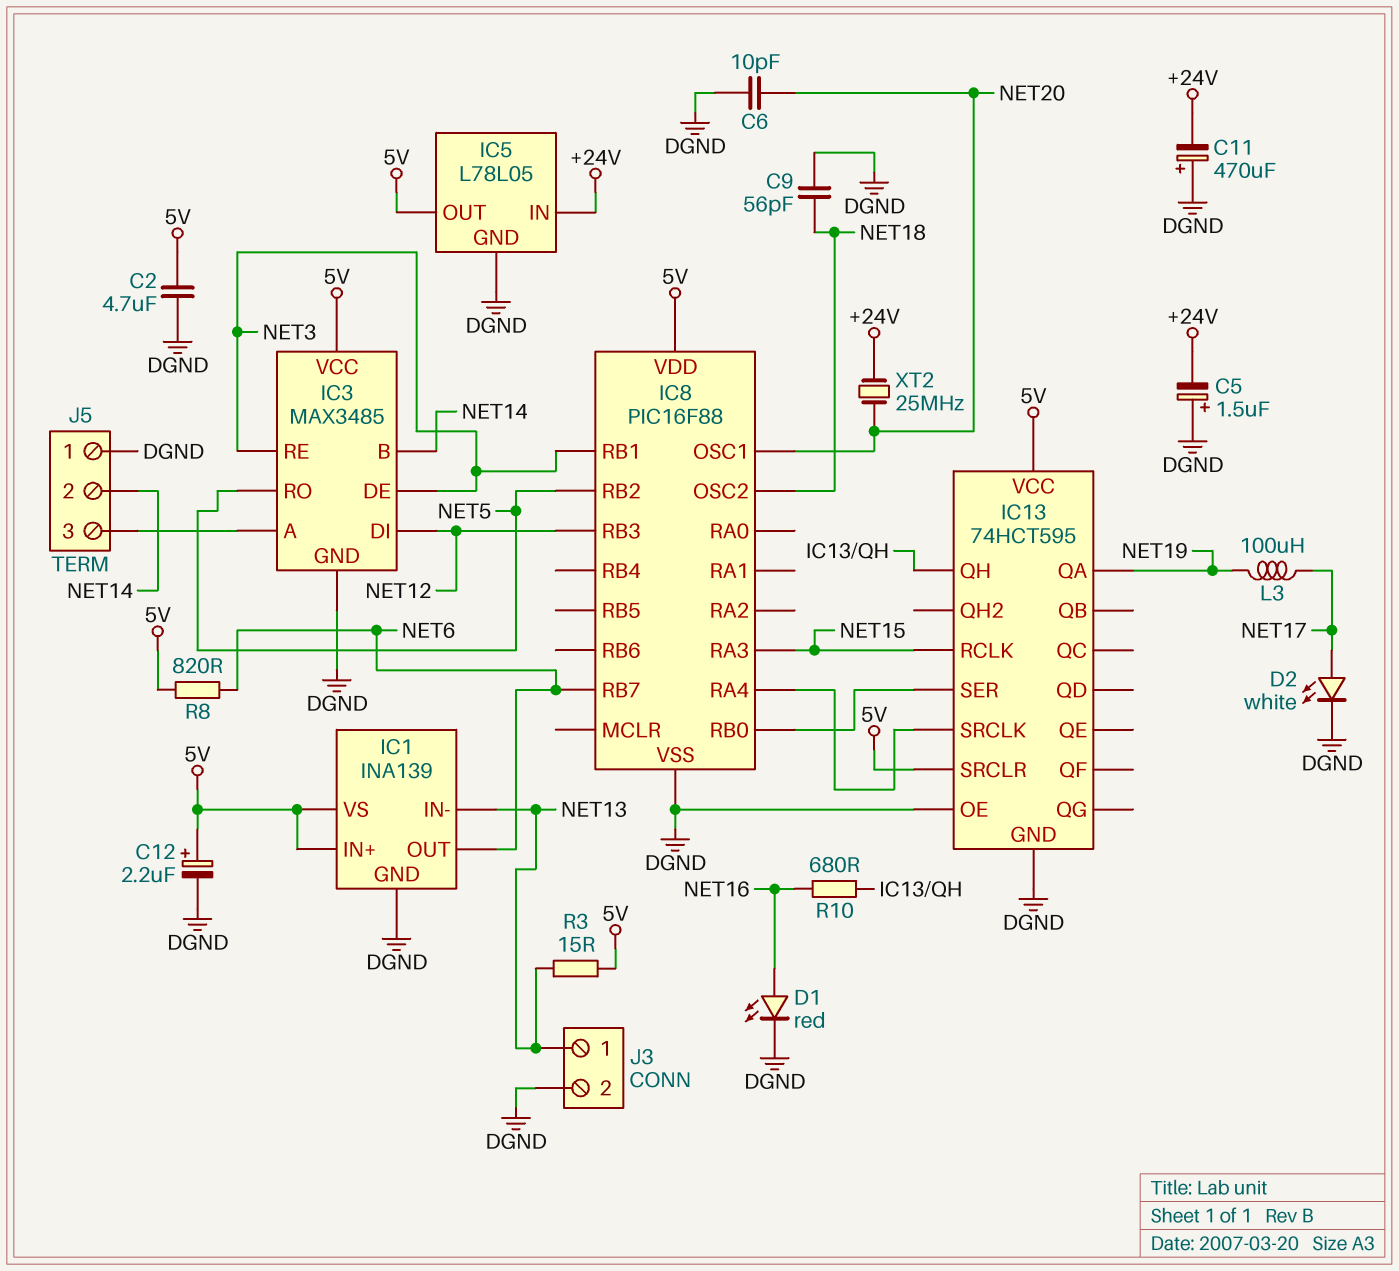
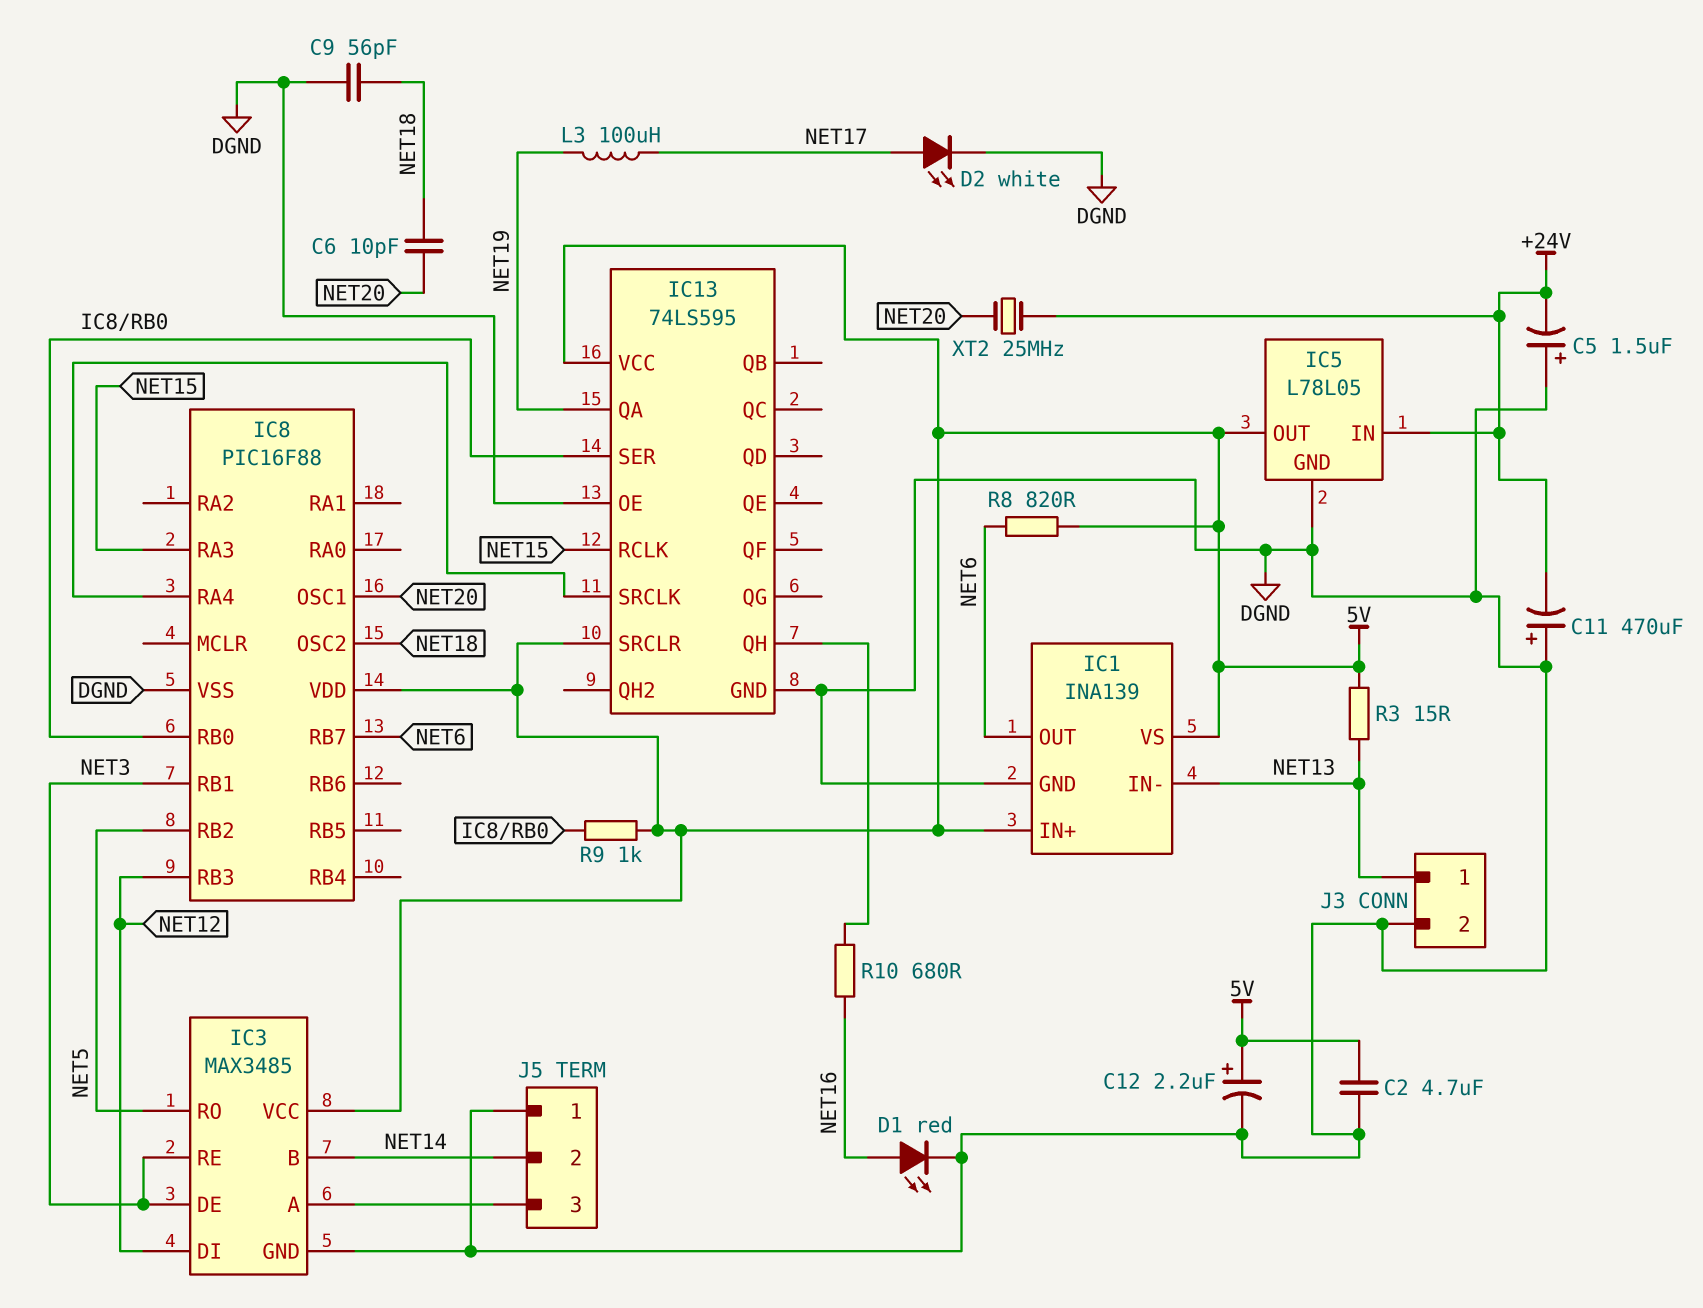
C6: 10pF (DGND, NET20) -> 10pF (NET18, NET20)
IC13: 74HCT595 -> 74LS595
R9: none -> 1k (5V, IC8/RB0)

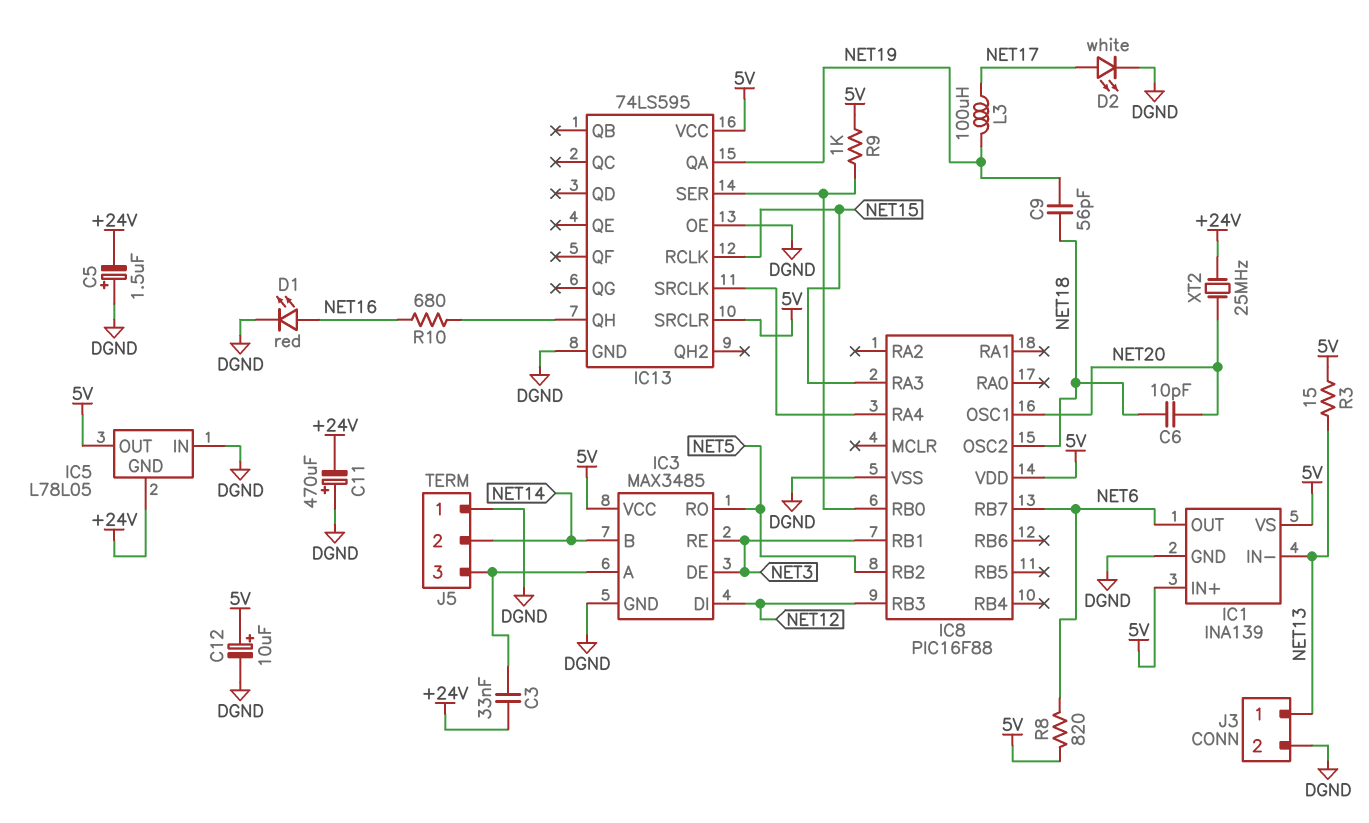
C2: 4.7uF (5V, DGND) -> none
C3: none -> 33nF (+24V, IC3/A)
C9: 56pF (DGND, NET18) -> 56pF (NET18, NET19)
C12: 2.2uF (plus 5V, minus DGND) -> 10uF (plus 5V, minus DGND)
IC5 pin GND: DGND -> +24V
IC5 pin IN: +24V -> DGND

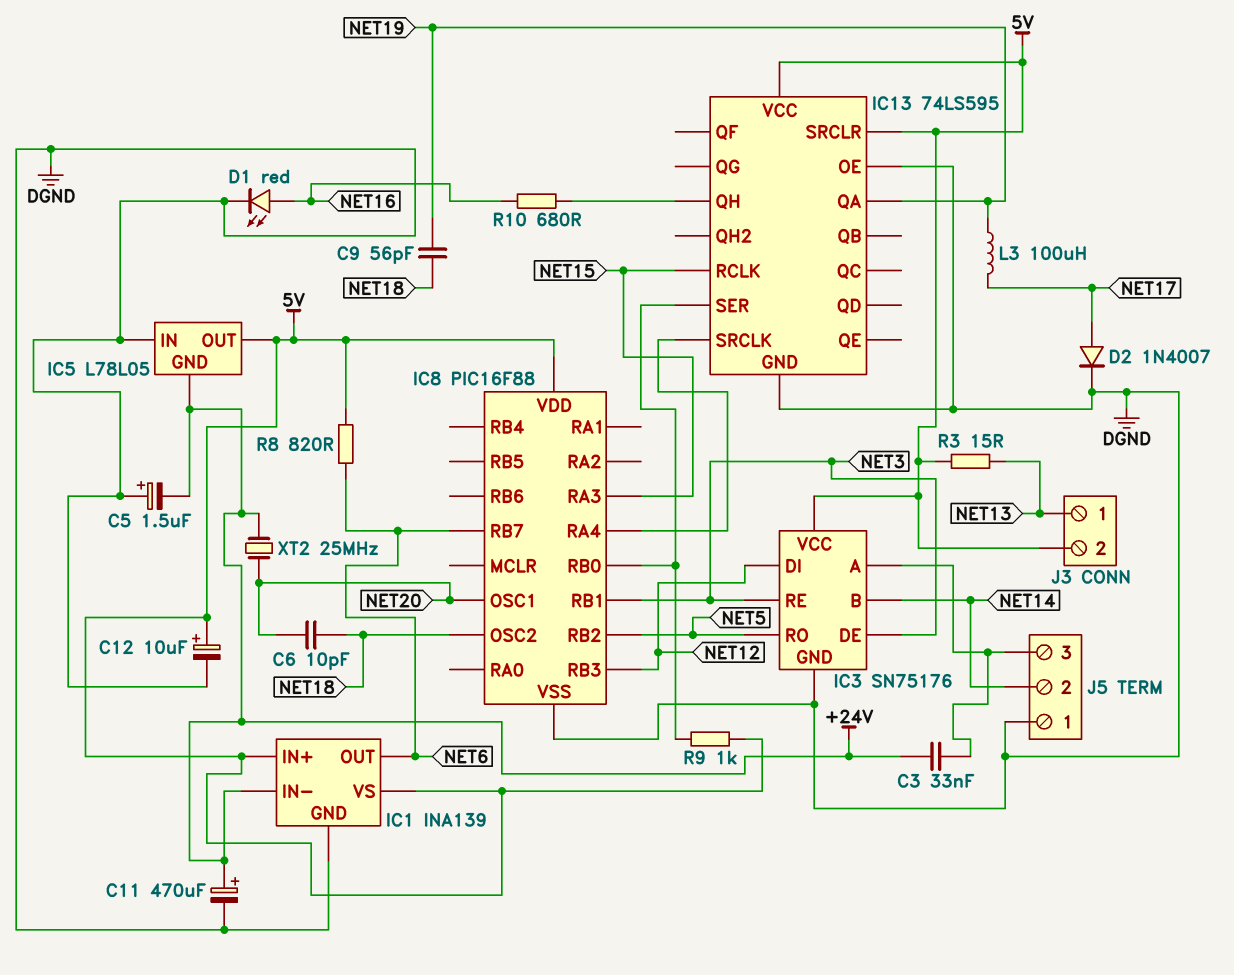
C11: 470uF (plus DGND, minus +24V) -> 470uF (plus +24V, minus DGND)
D2: LED white (A NET17, K DGND) -> diode 1N4007 (A NET17, K DGND)
IC1 pin IN-: NET13 -> +24V
IC3: MAX3485 -> SN75176
J3 pin 2: DGND -> 5V

